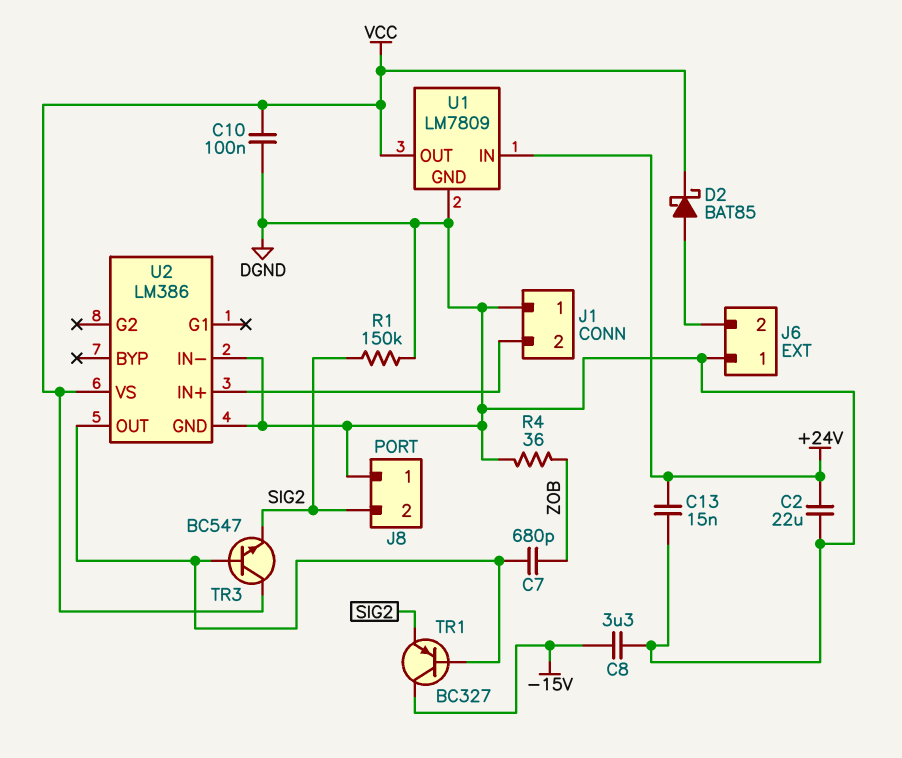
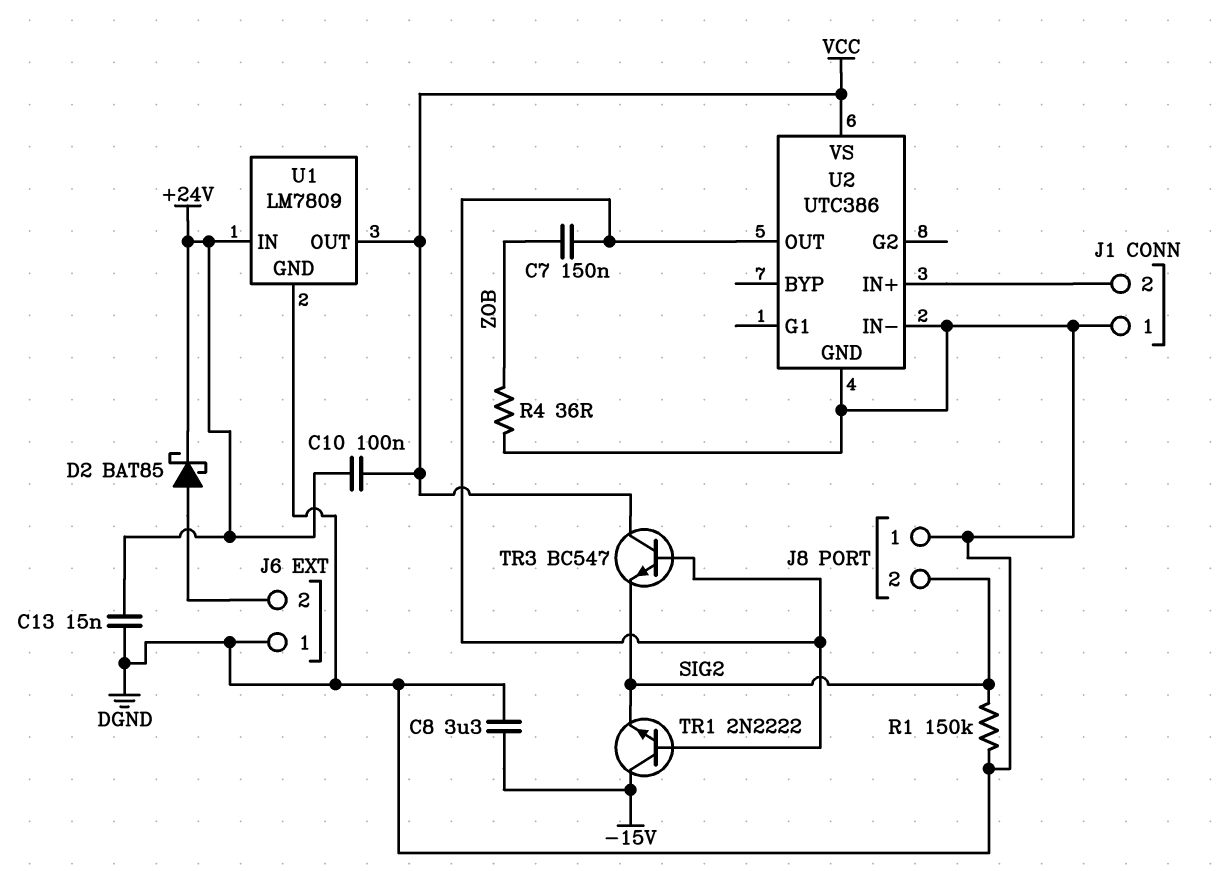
C2: 22uF (+24V, DGND) -> none
C7: 680pF (U2/OUT, ZOB) -> 150nF (U2/OUT, ZOB)
C10: 100nF (DGND, VCC) -> 100nF (+24V, VCC)
D2: schottky BAT85 (A J6/2, K VCC) -> schottky BAT85 (A J6/2, K +24V)
TR1: PNP BC327 (B U2/OUT, C -15V, E SIG2) -> NPN 2N2222 (B U2/OUT, C -15V, E SIG2)
U2: LM386 -> UTC386

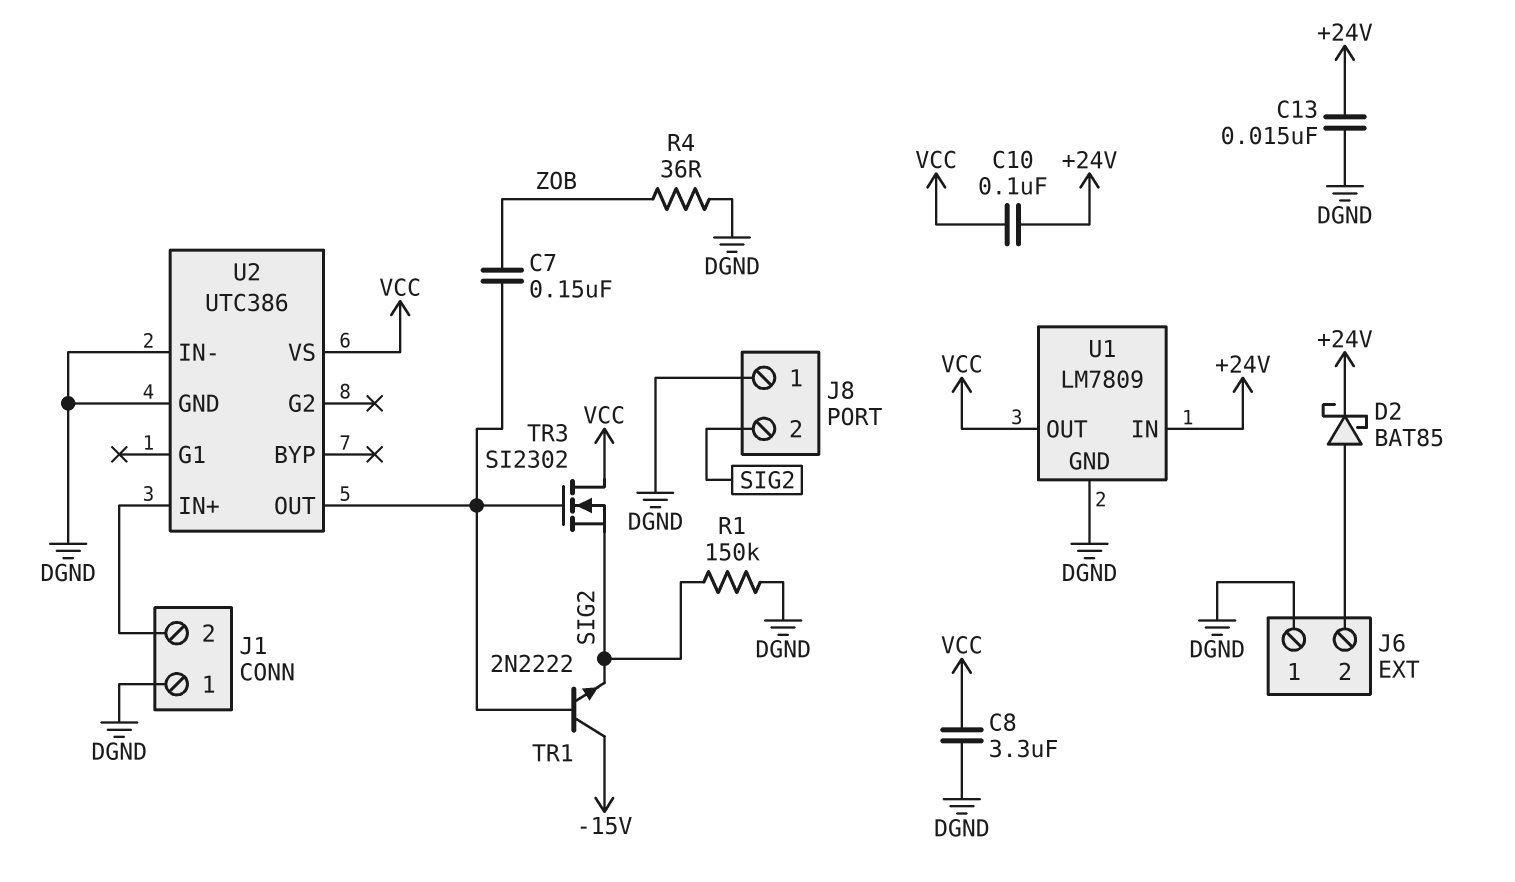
C8: 3.3uF (-15V, DGND) -> 3.3uF (DGND, VCC)
TR3: NPN BC547 (B U2/OUT, C VCC, E SIG2) -> NMOS SI2302 (G U2/OUT, D VCC, S SIG2)

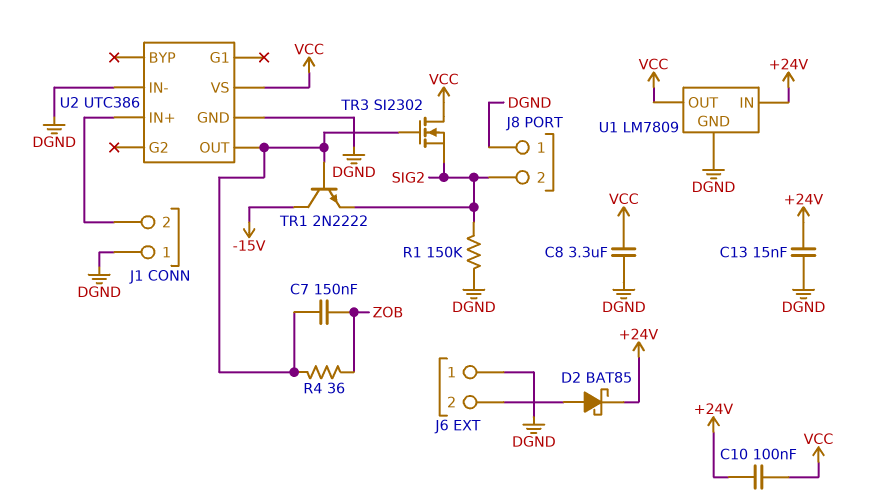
R4: 36 (DGND, ZOB) -> 36 (U2/OUT, ZOB)

